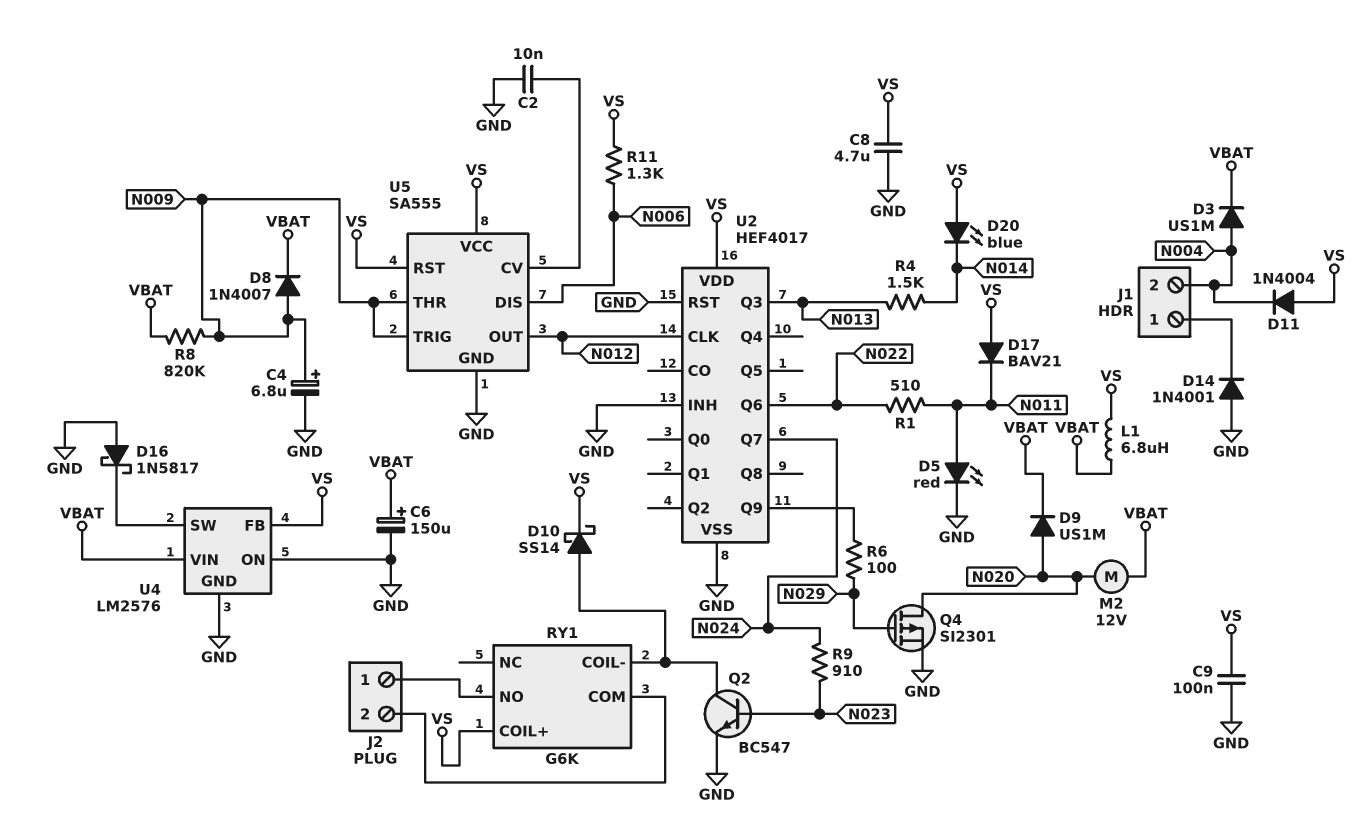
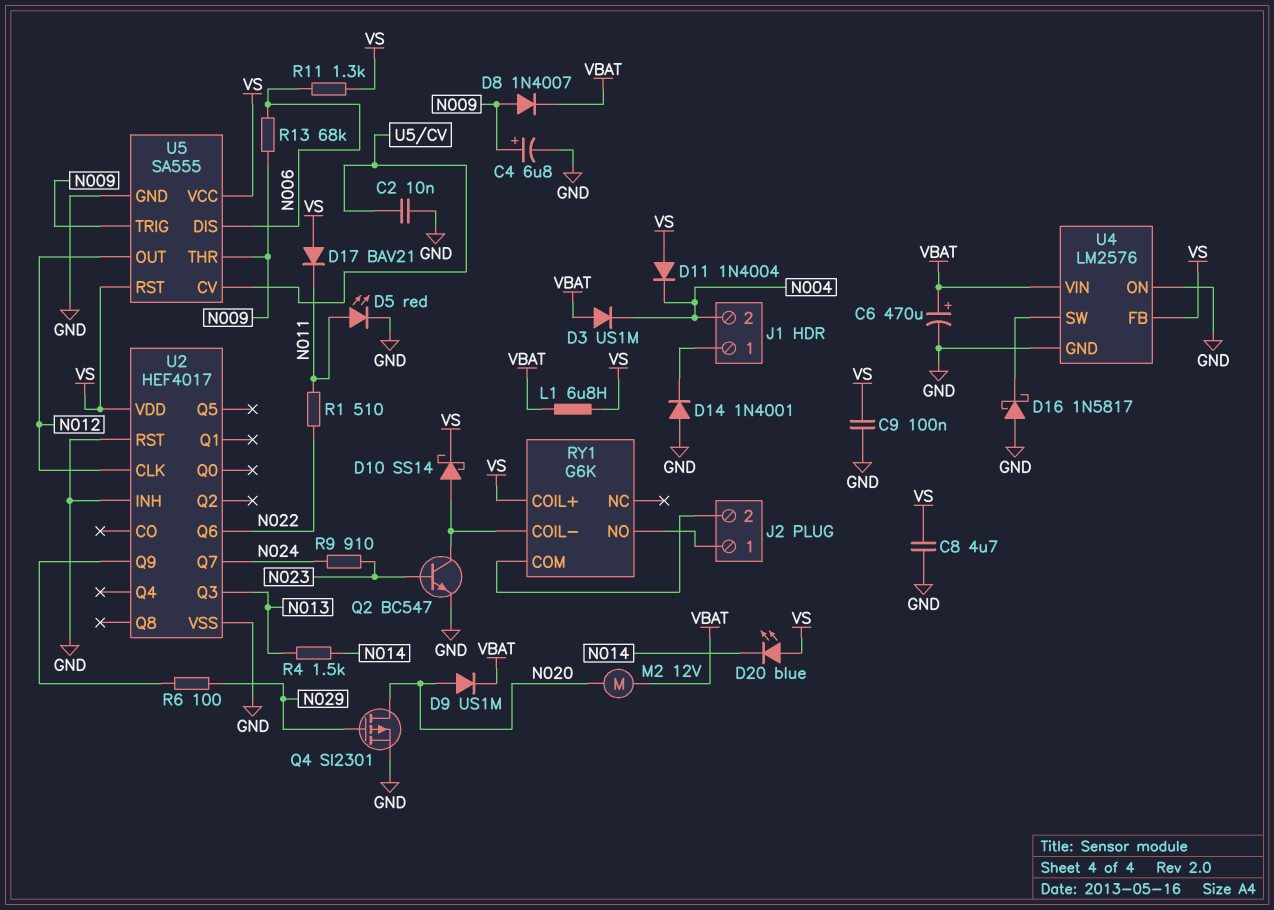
C6: 150uF (plus VBAT, minus GND) -> 470uF (plus VBAT, minus GND)
D3: diode US1M (A N004, K VBAT) -> diode US1M (A VBAT, K N004)
R8: 820k (N009, VBAT) -> none
R13: none -> 68k (N006, N009)

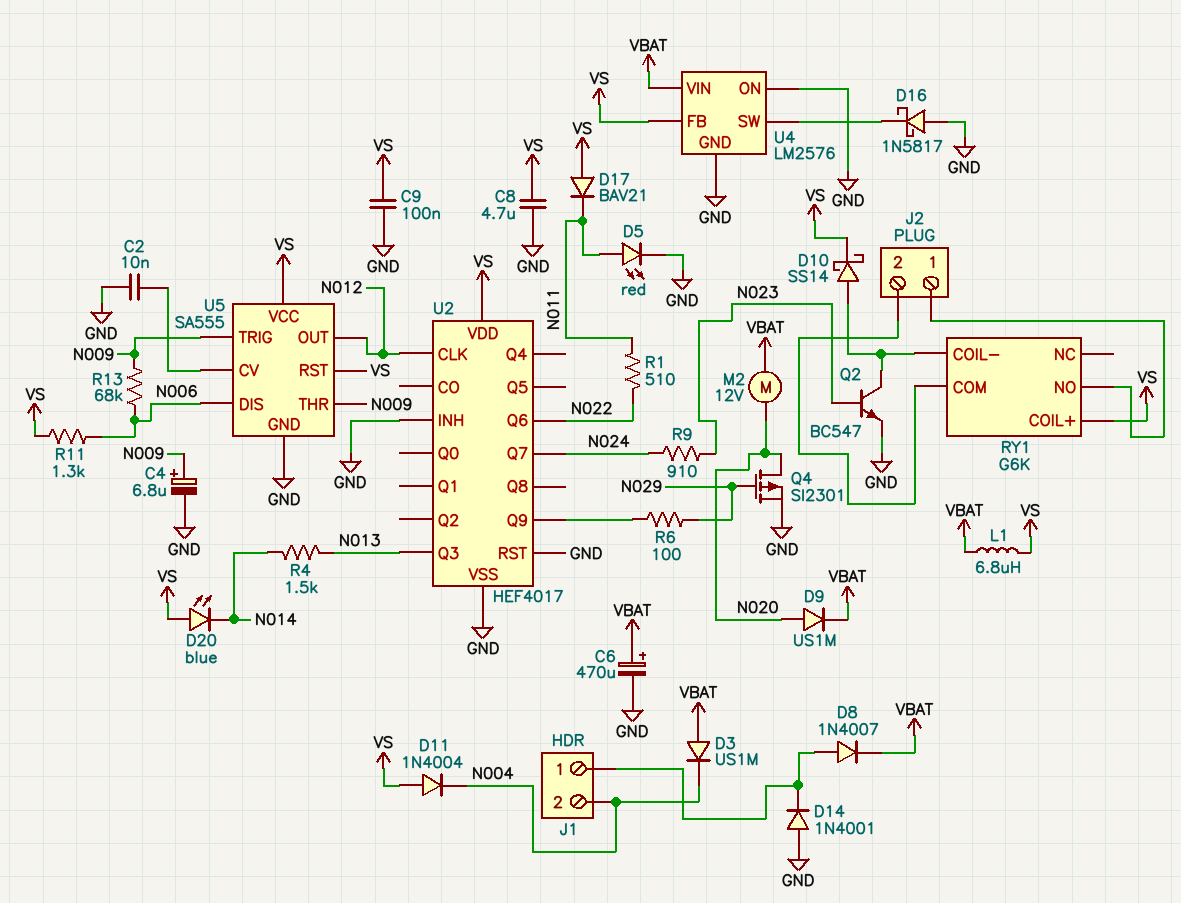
D8: diode 1N4007 (A N009, K VBAT) -> diode 1N4007 (A J1/1, K VBAT)

